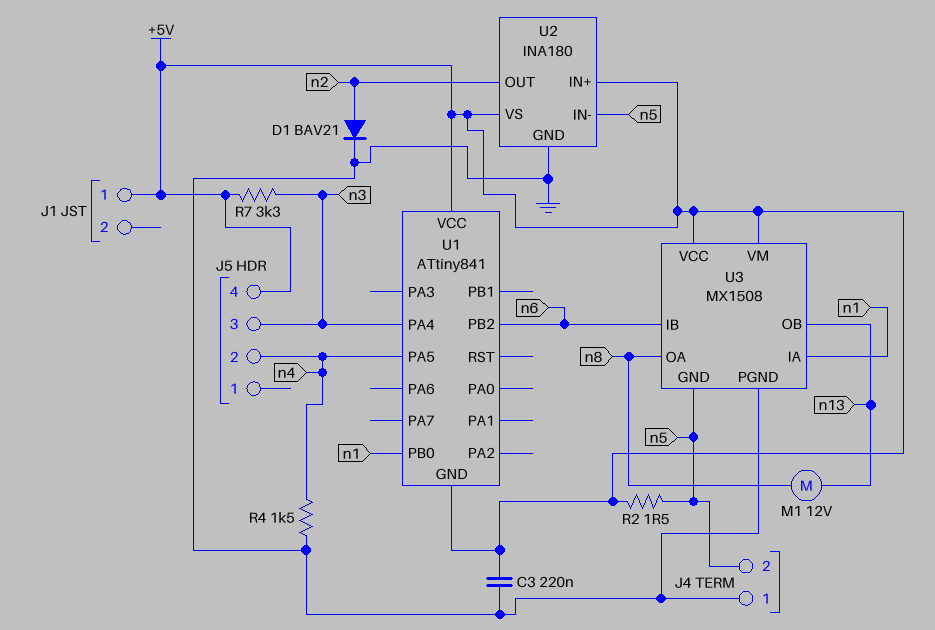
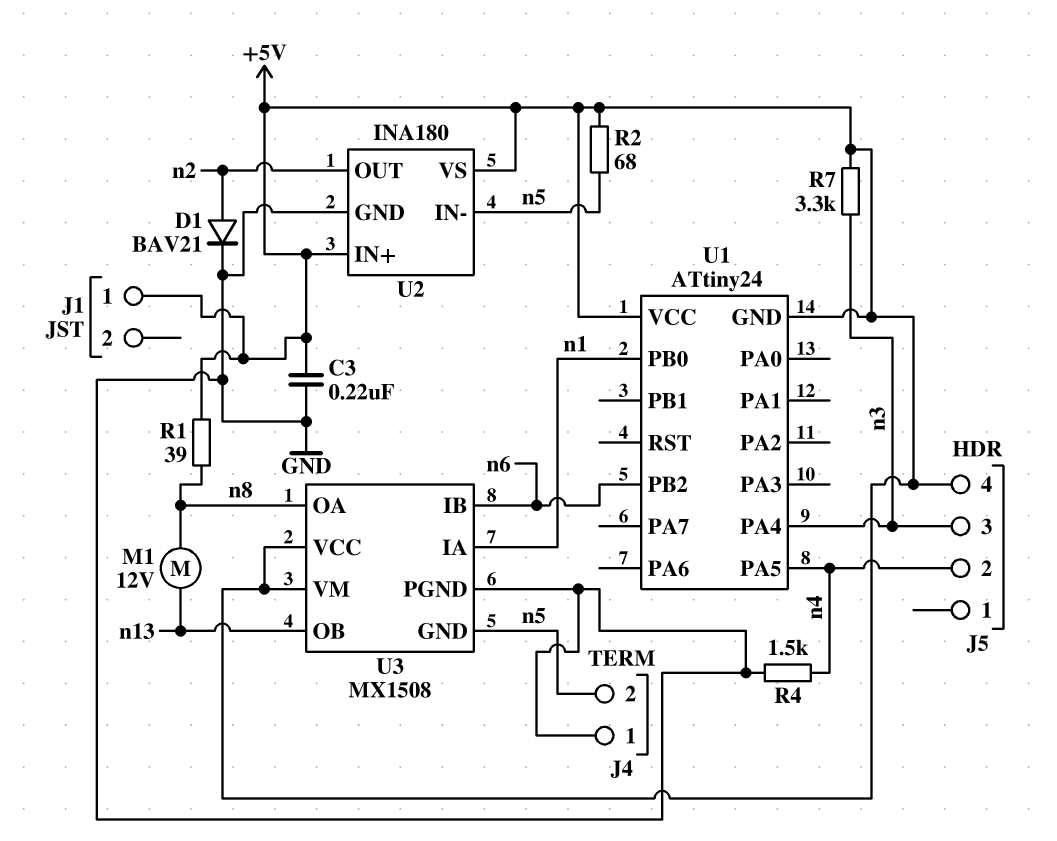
R1: none -> 39 (+5V, n8)
R2: 1.5 (+5V, n5) -> 68 (+5V, n5)
U1: ATtiny841 -> ATtiny24

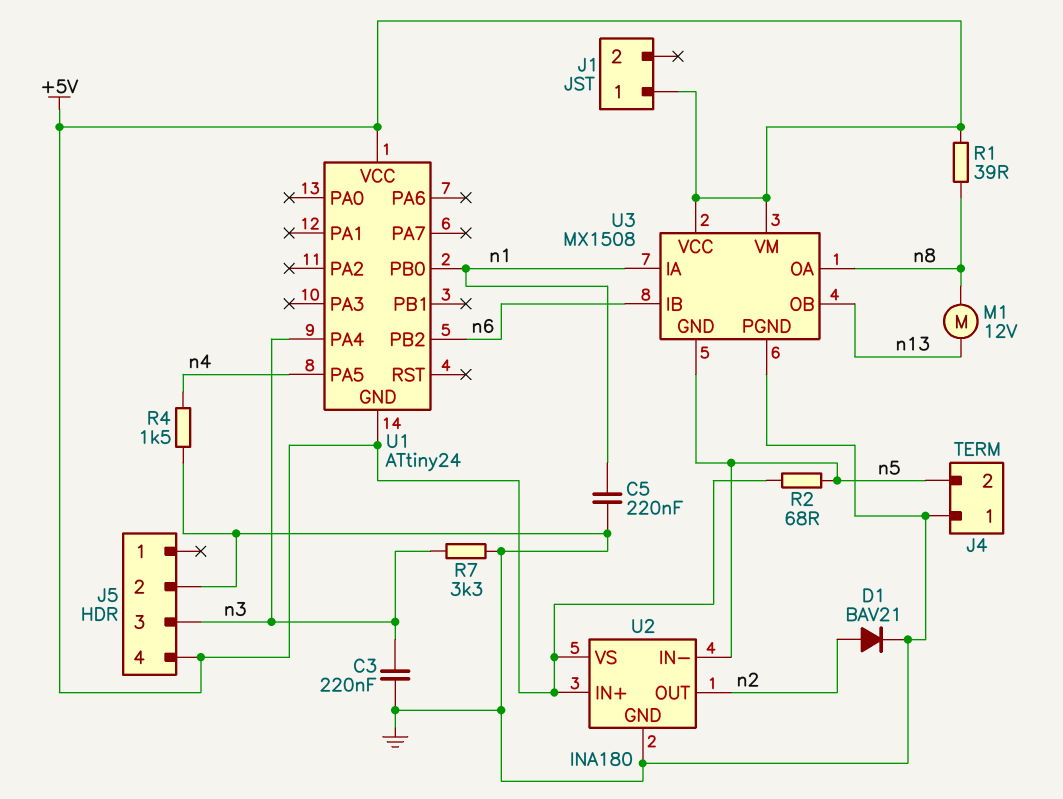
C3: 220nF (+5V, GND) -> 220nF (GND, n3)
C5: none -> 220nF (GND, n1)
J5 pin 2: n4 -> GND
R7: 3.3k (+5V, n3) -> 3.3k (GND, n3)

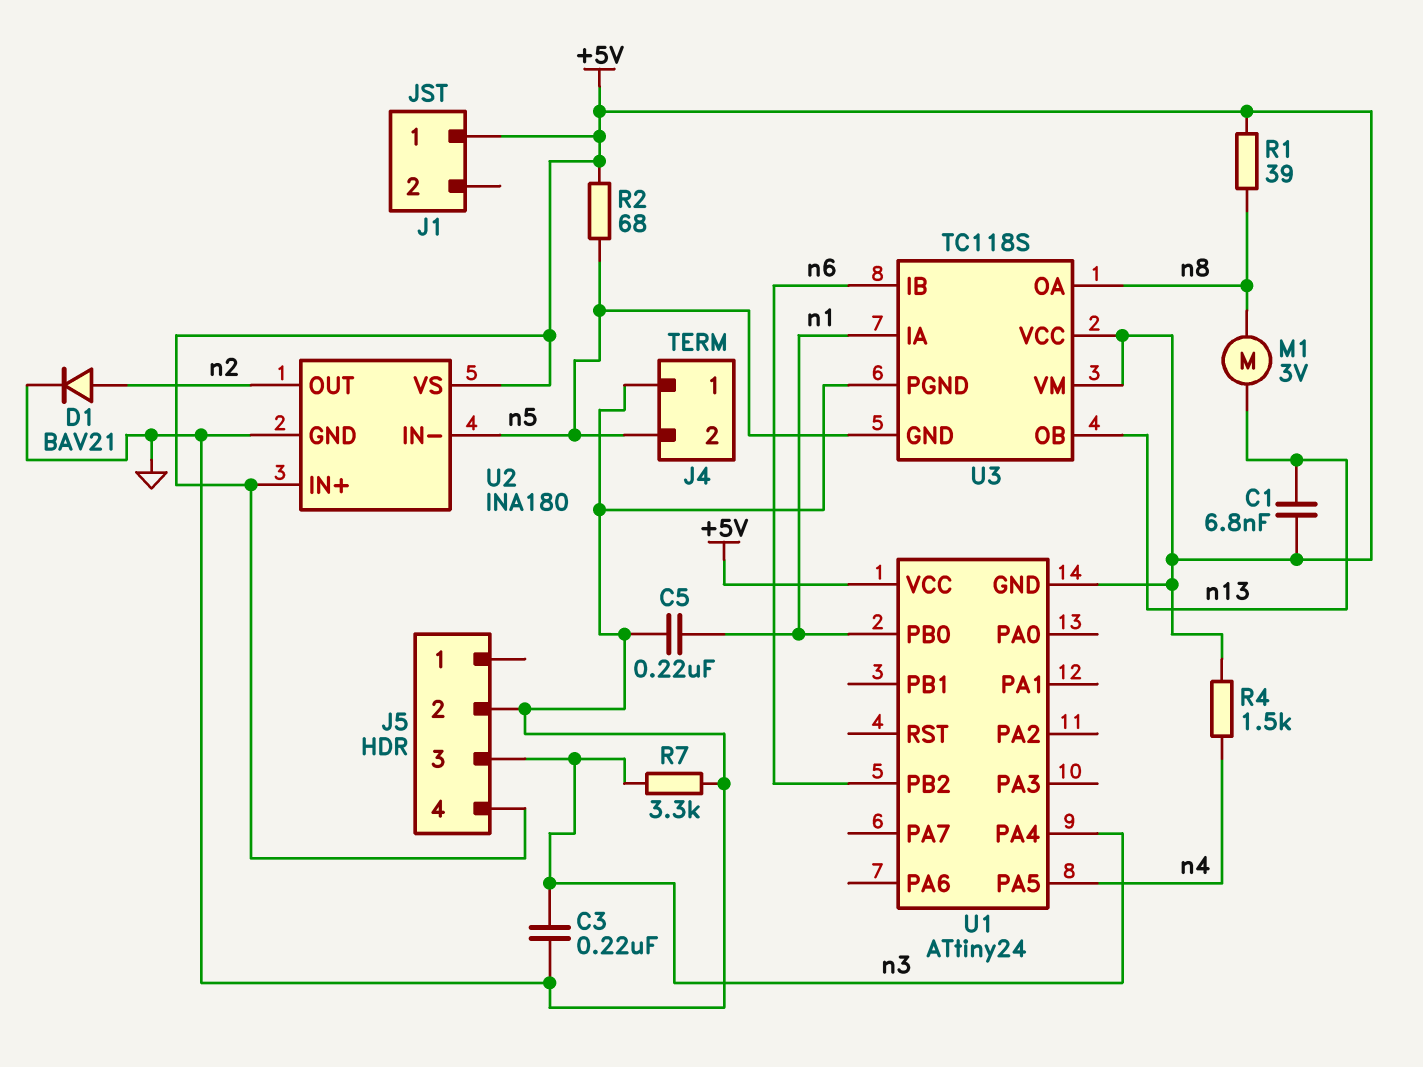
C1: none -> 6.8nF (+5V, n13)
M1: motor 12V (n8, n13) -> motor 3V (n8, n13)
R4: 1.5k (GND, n4) -> 1.5k (+5V, n4)
U3: MX1508 -> TC118S

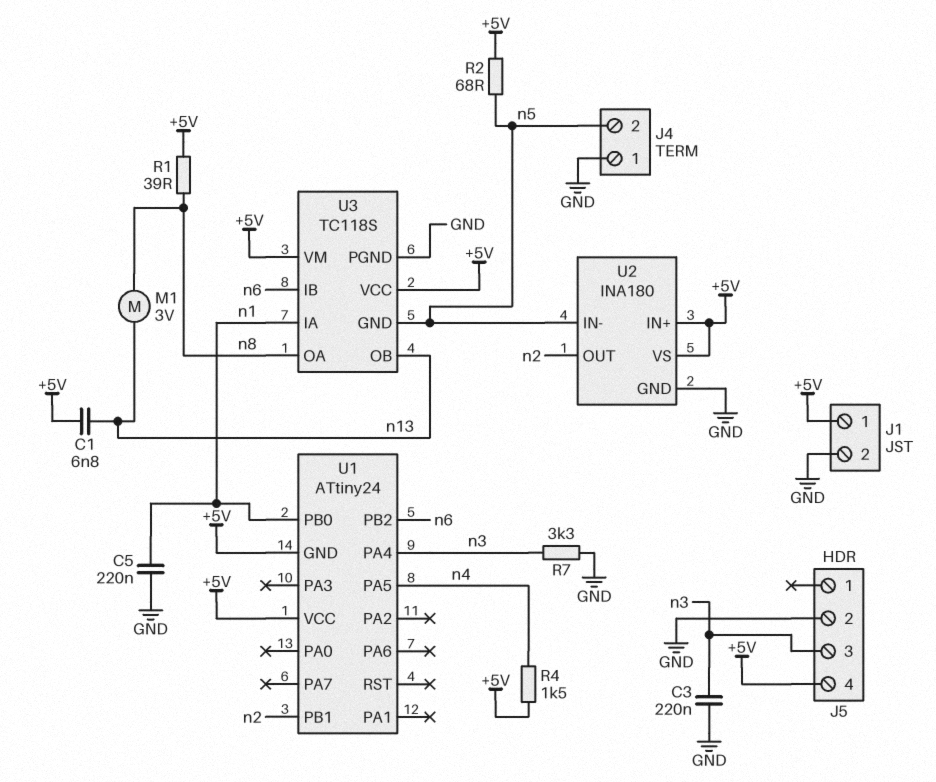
D1: diode BAV21 (A n2, K GND) -> none
J1 pin 2: none -> GND
U1 pin PB1: none -> n2

